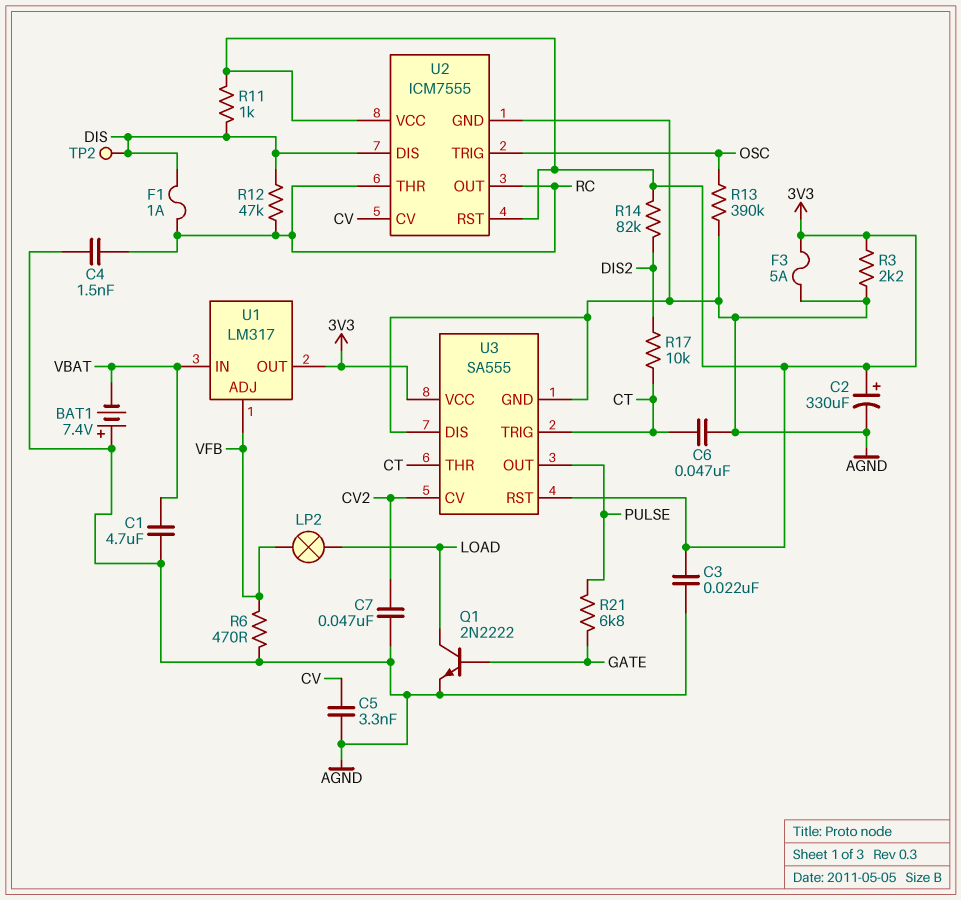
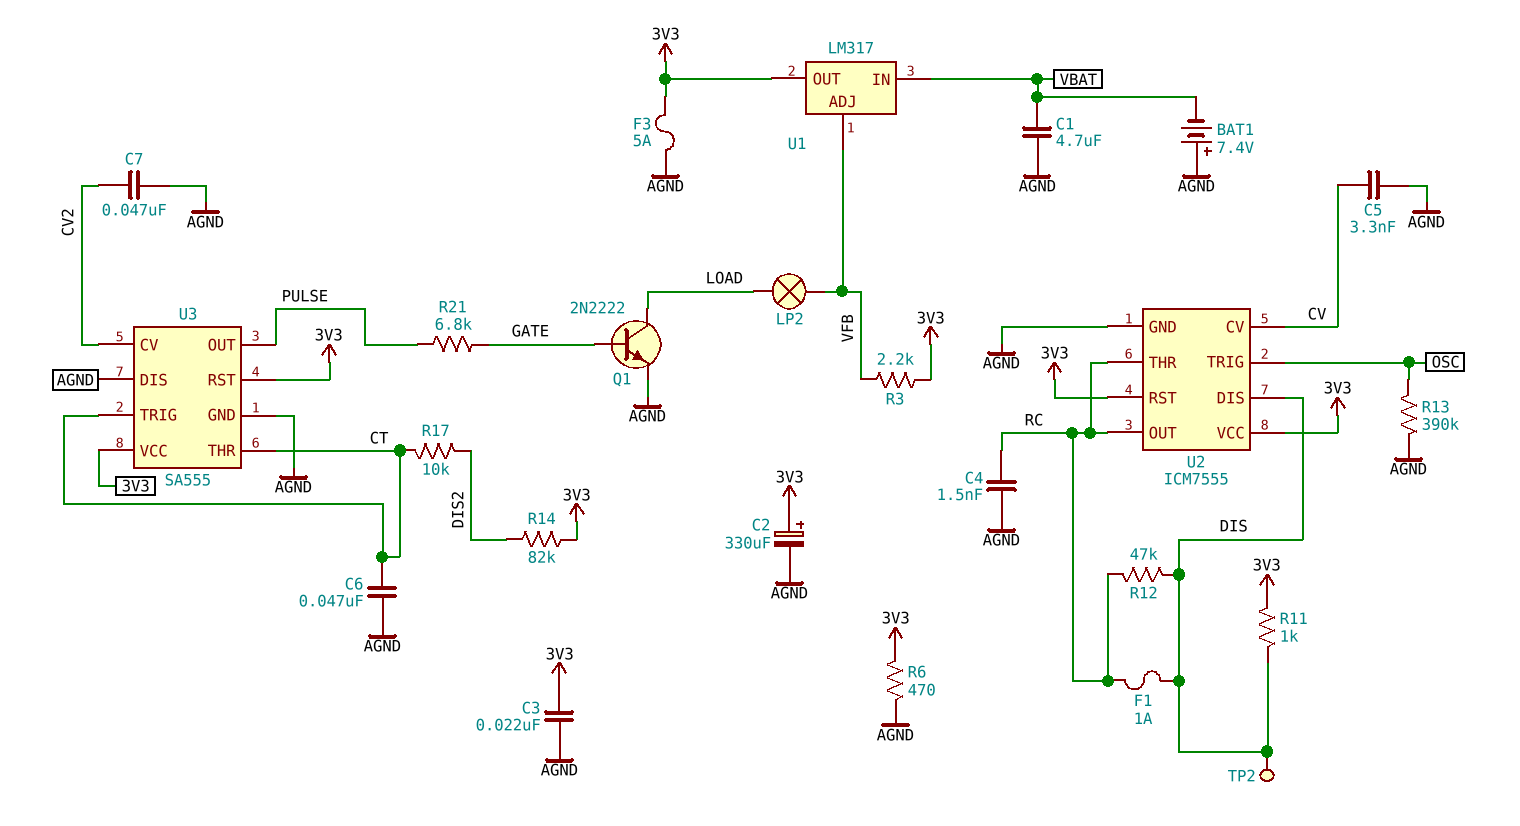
R3: 2.2k (3V3, AGND) -> 2.2k (3V3, VFB)
R6: 470 (AGND, VFB) -> 470 (3V3, AGND)

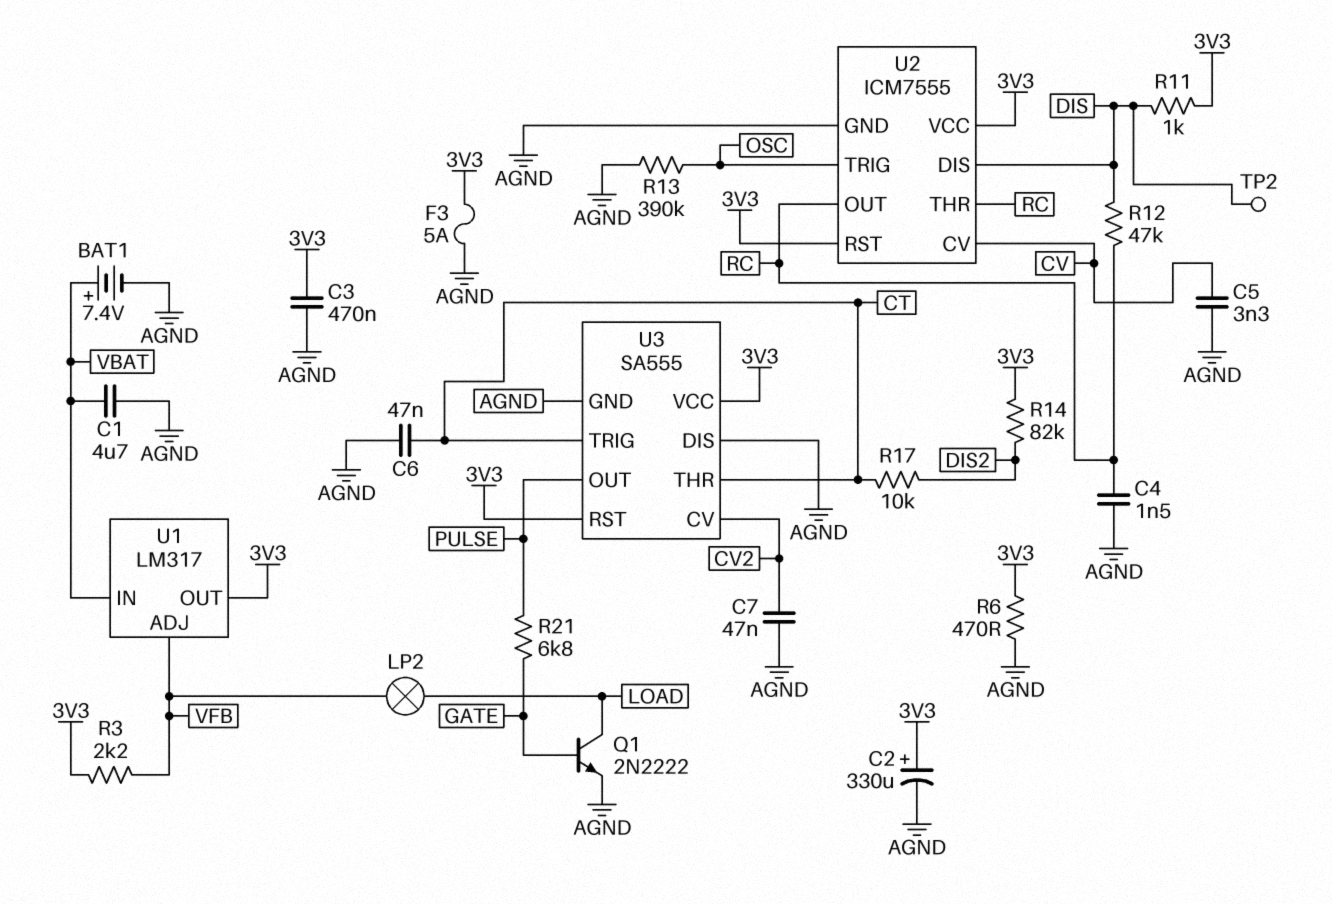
BAT1: 7.4V (plus AGND, minus VBAT) -> 7.4V (plus VBAT, minus AGND)
C3: 22nF (3V3, AGND) -> 470nF (3V3, AGND)
F1: 1A (DIS, RC) -> none

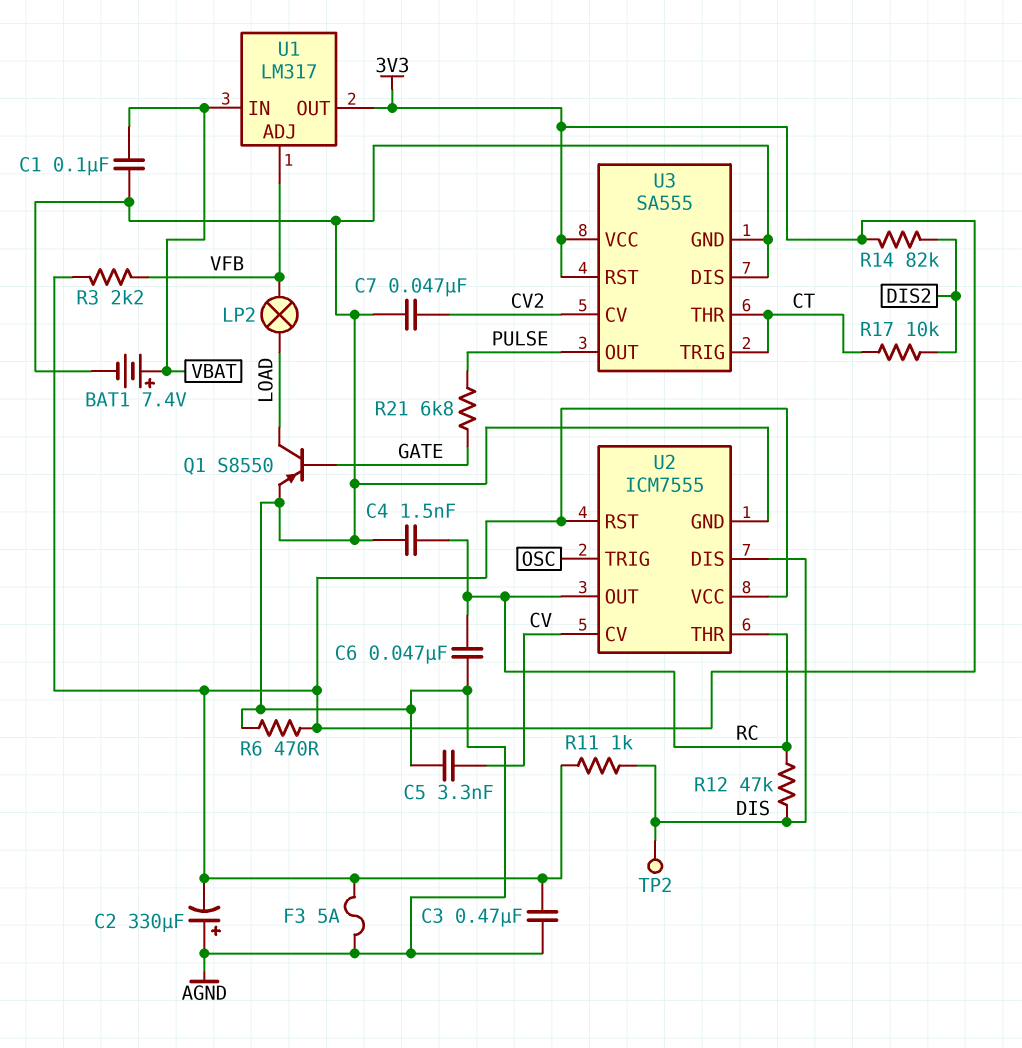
C1: 4.7uF (AGND, VBAT) -> 100nF (AGND, VBAT)
C2: 330uF (plus 3V3, minus AGND) -> 330uF (plus AGND, minus 3V3)
C6: 47nF (AGND, CT) -> 47nF (AGND, RC)
Q1: NPN 2N2222 (B GATE, C LOAD, E AGND) -> PNP S8550 (B GATE, C LOAD, E AGND)
R13: 390k (AGND, OSC) -> none

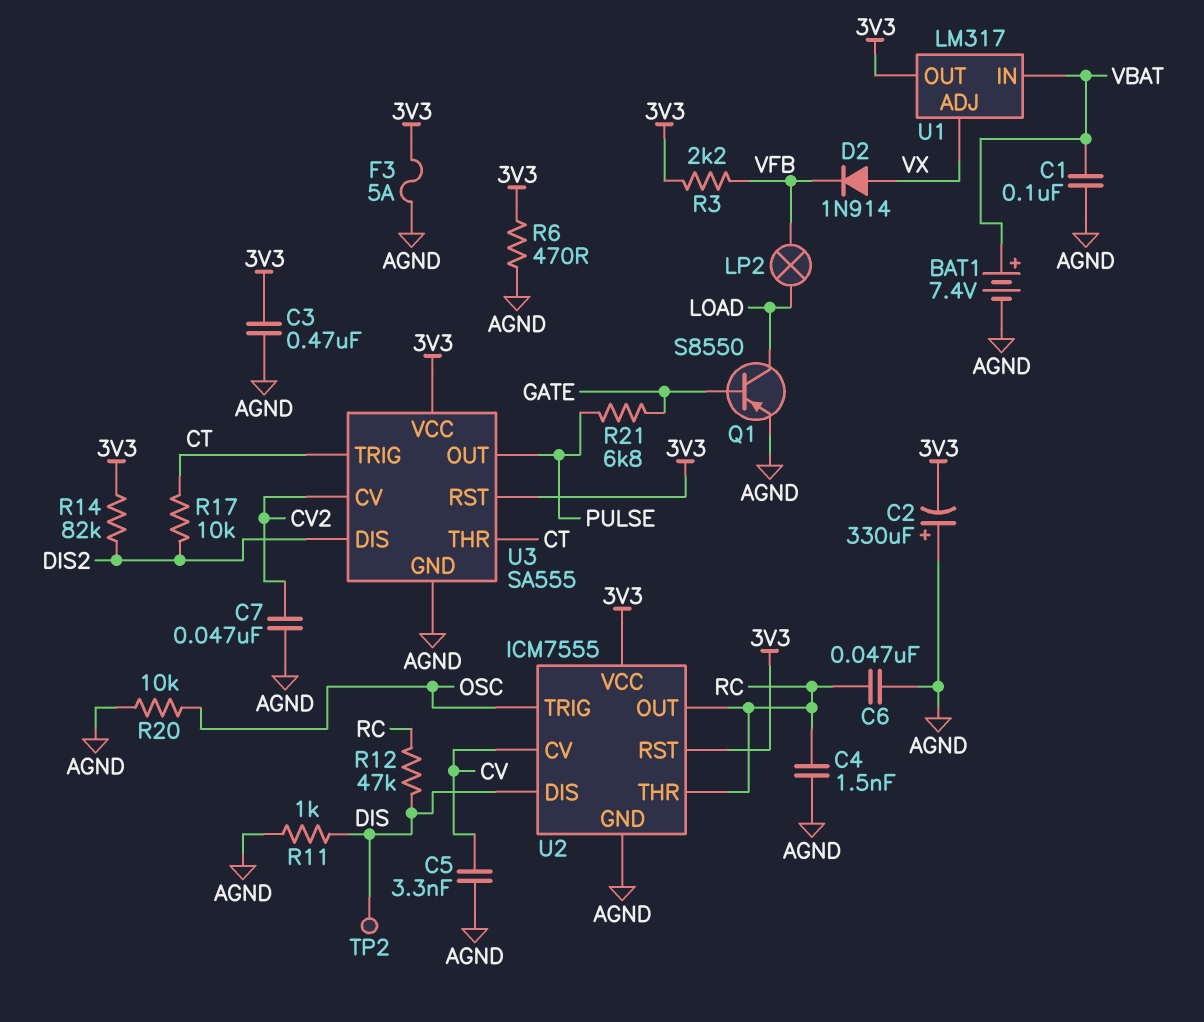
D2: none -> diode 1N914 (A VX, K VFB)
R11: 1k (3V3, DIS) -> 1k (AGND, DIS)
R20: none -> 10k (AGND, OSC)
U1 pin ADJ: VFB -> VX
U3 pin DIS: AGND -> DIS2

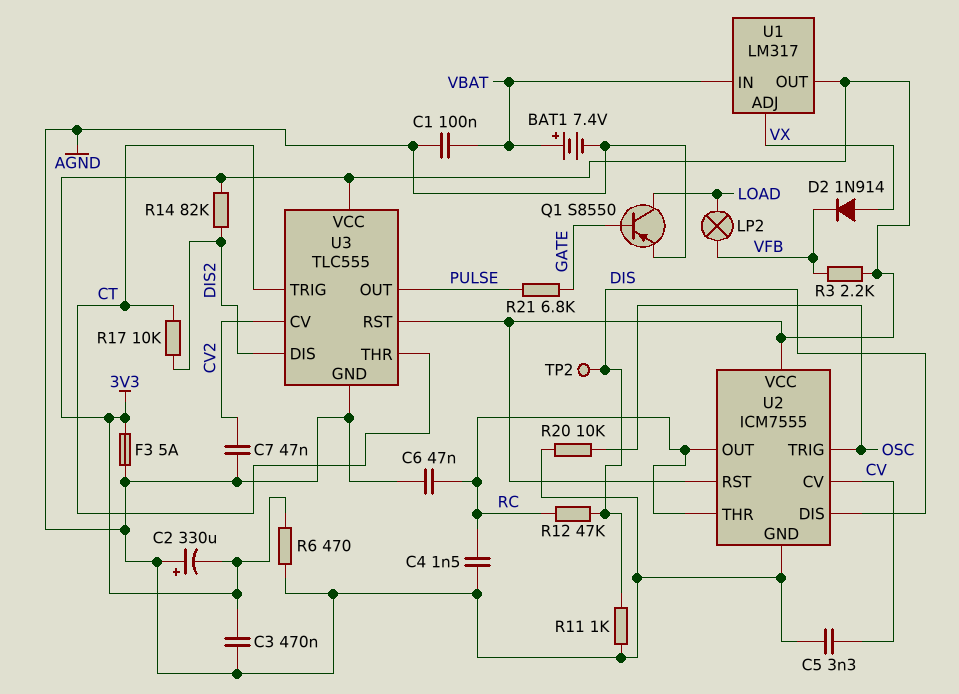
U3: SA555 -> TLC555

